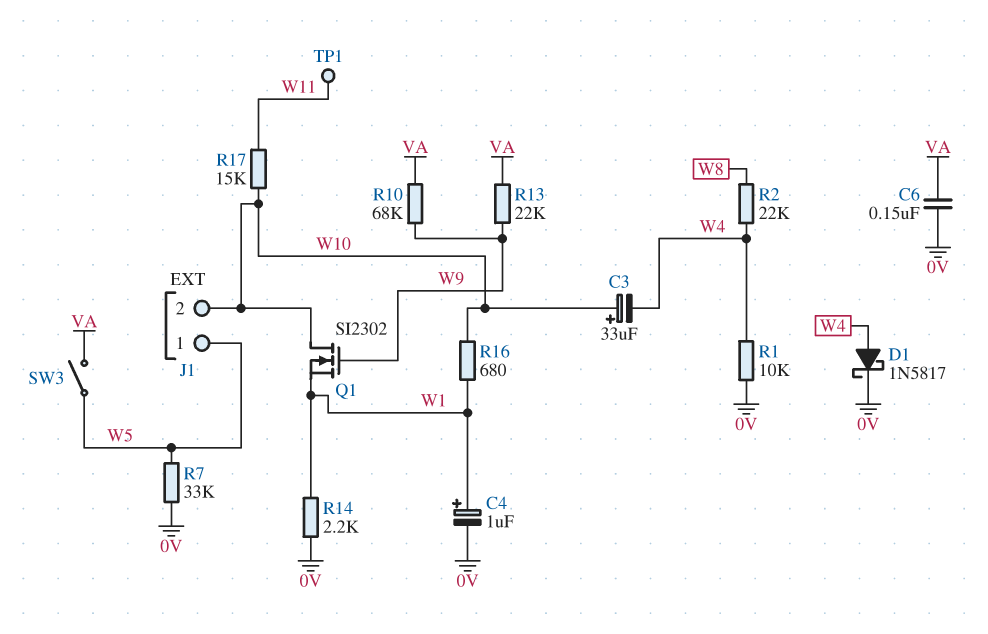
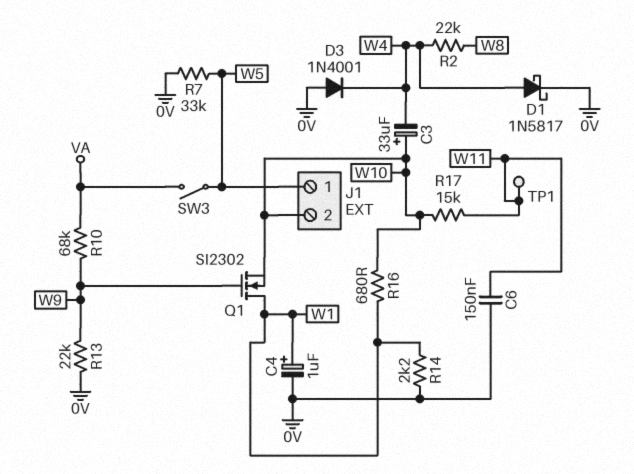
C6: 150nF (0V, VA) -> 150nF (0V, W11)
D3: none -> diode 1N4001 (A 0V, K W4)
Q1: NMOS SI2302 (G W9, D W10, S W1) -> NMOS SI2302 (G W9, D W1, S W10)
R1: 10k (0V, W4) -> none
R13: 22k (VA, W9) -> 22k (0V, W9)

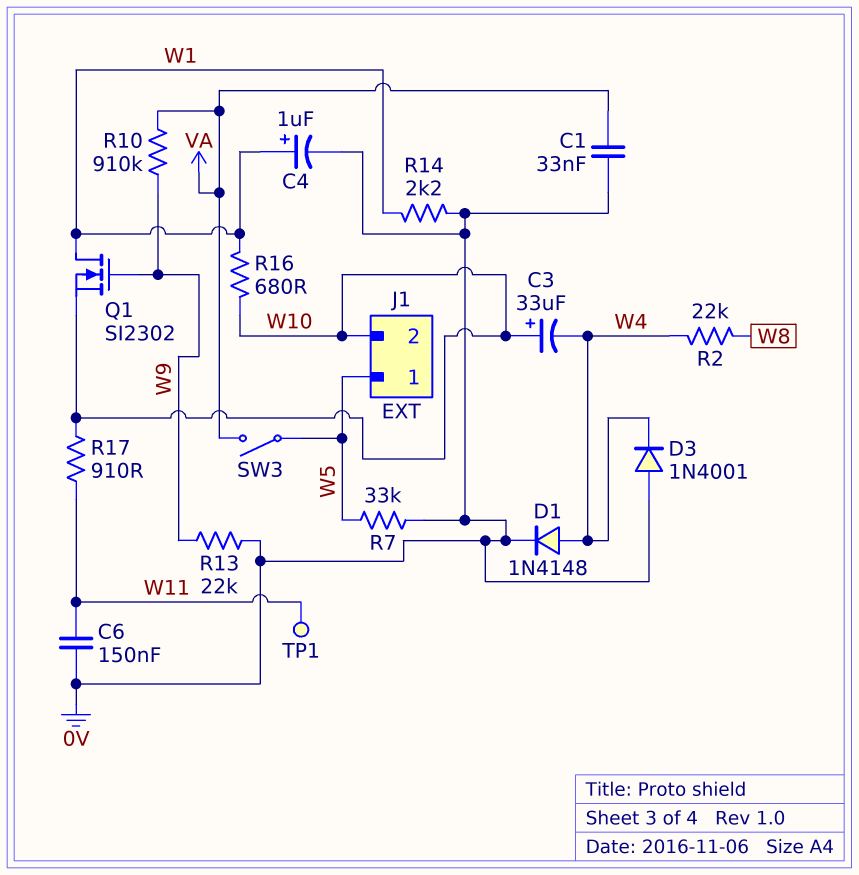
C1: none -> 33nF (0V, VA)
D1: schottky 1N5817 (A W4, K 0V) -> diode 1N4148 (A W4, K 0V)
R10: 68k (VA, W9) -> 910k (VA, W9)
R17: 15k (W10, W11) -> 910 (W10, W11)

